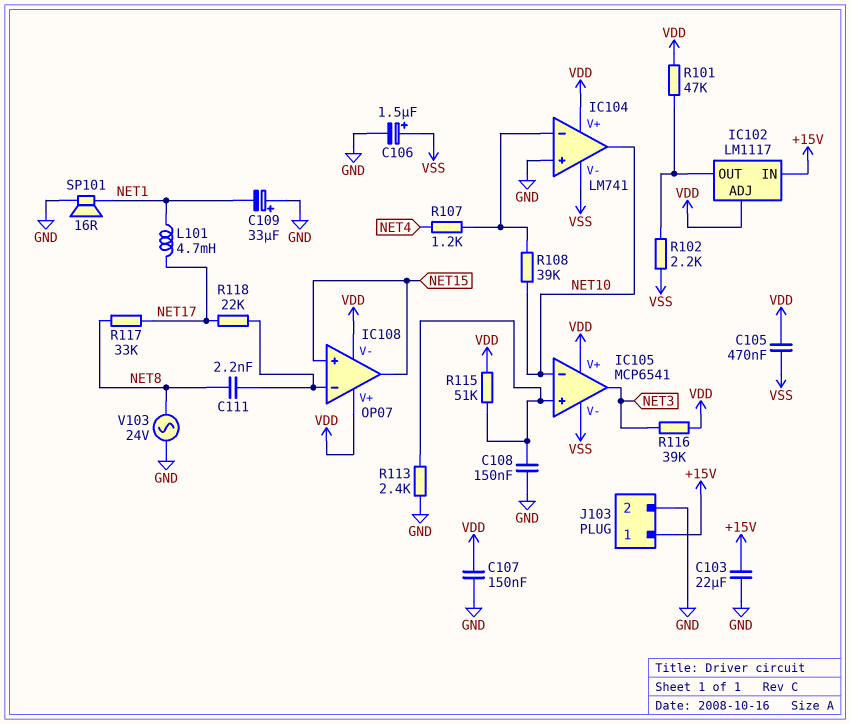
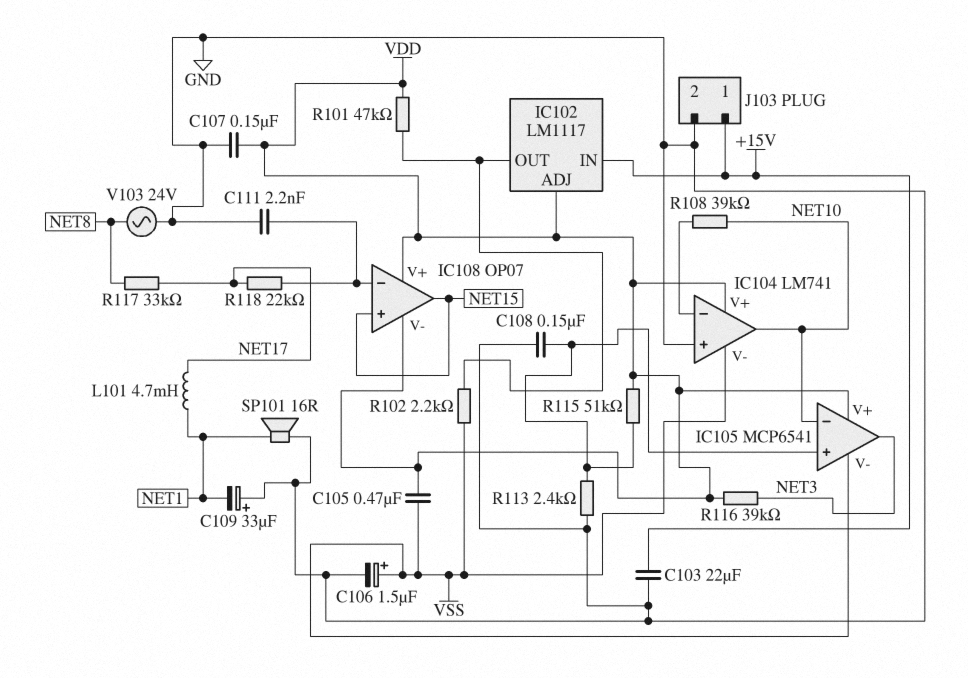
C111: 2.2nF (IC108/in-, NET8) -> 2.2nF (GND, IC108/in-)
R107: 1.2k (IC104/in-, NET4) -> none

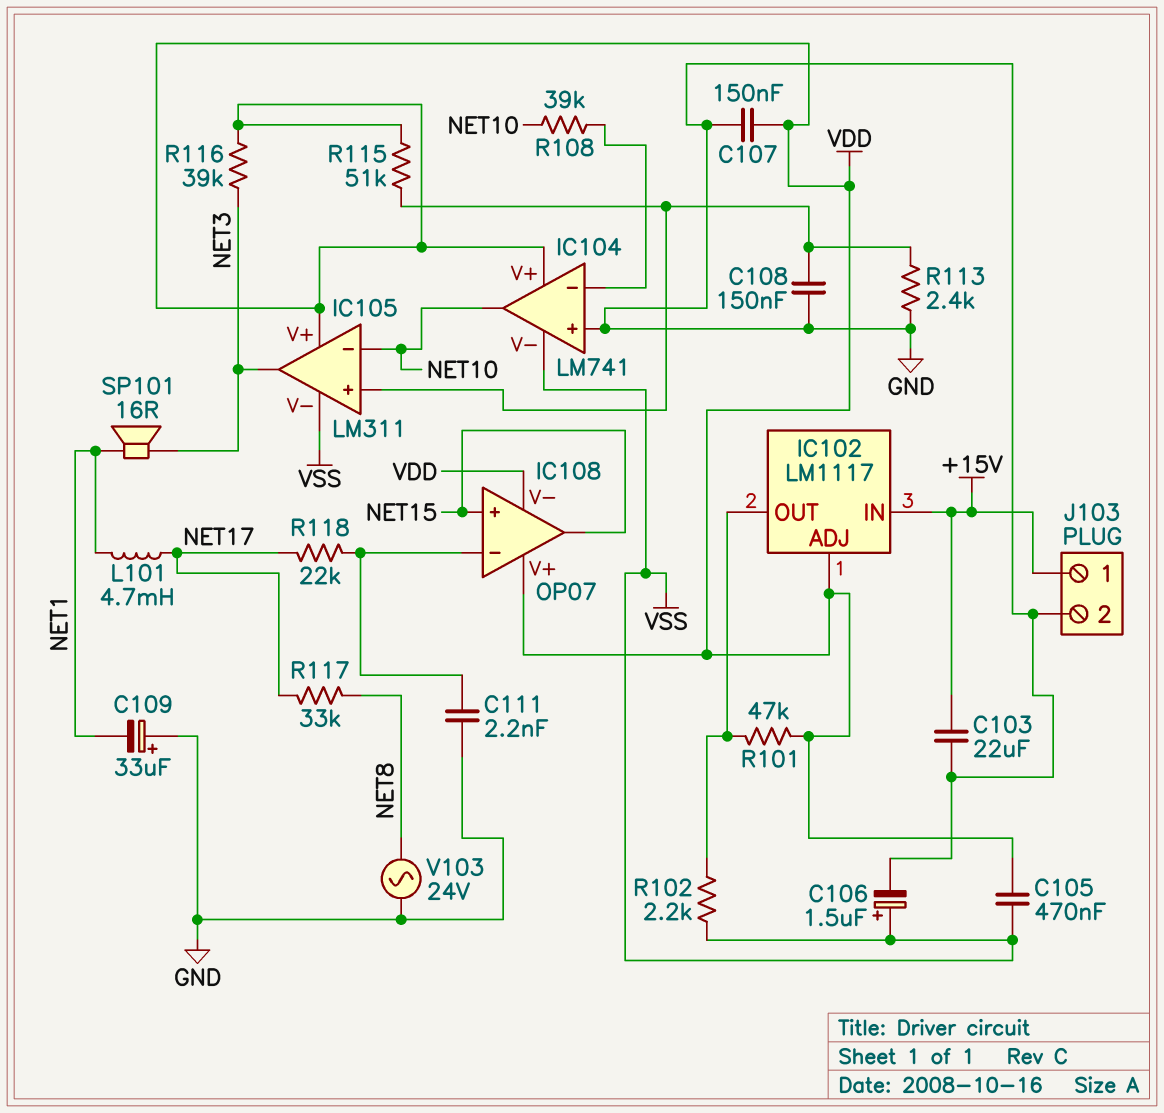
IC105: MCP6541 -> LM311
SP101: speaker 16R (GND, NET1) -> speaker 16R (NET1, NET3)

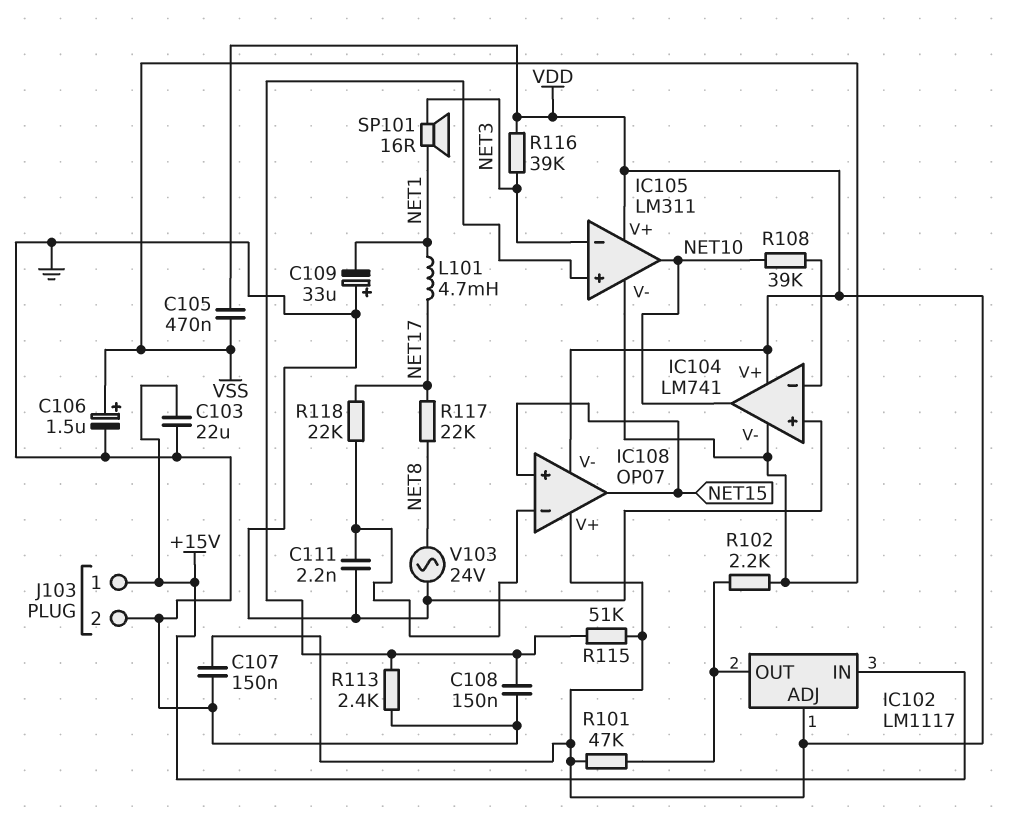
IC105 pin in-: NET10 -> NET3
IC105 pin out: NET3 -> NET10
R117: 33k (NET8, NET17) -> 22k (NET8, NET17)

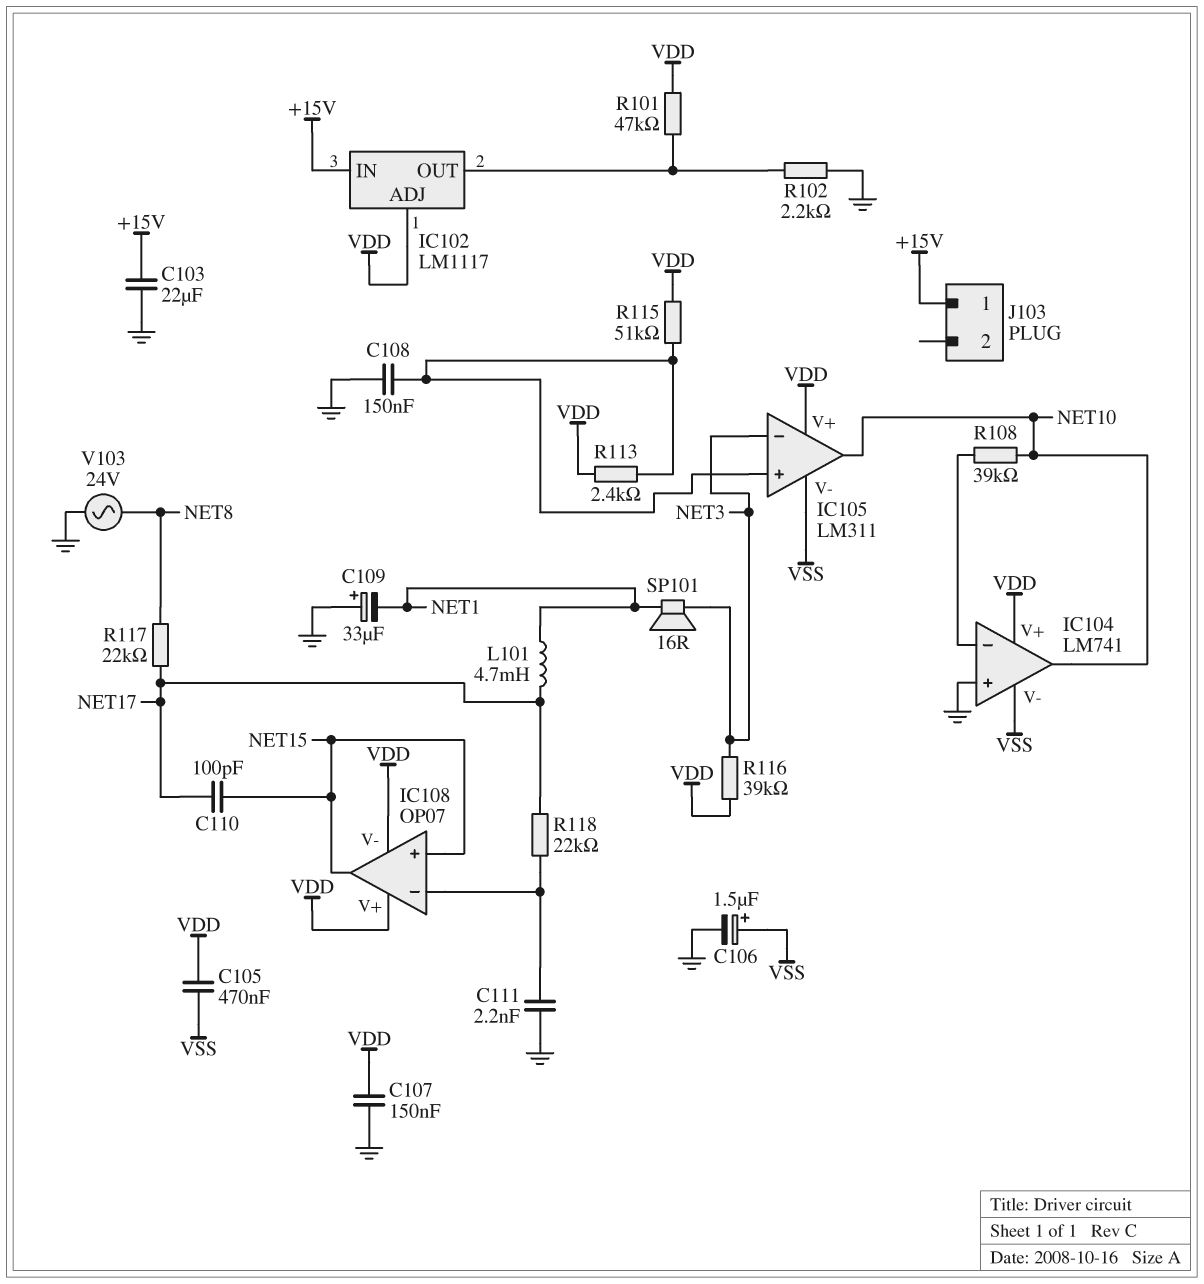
C110: none -> 100pF (NET15, NET17)
J103 pin 2: GND -> none
R102: 2.2k (IC102/OUT, VSS) -> 2.2k (GND, IC102/OUT)
R113: 2.4k (GND, IC105/in+) -> 2.4k (IC105/in+, VDD)

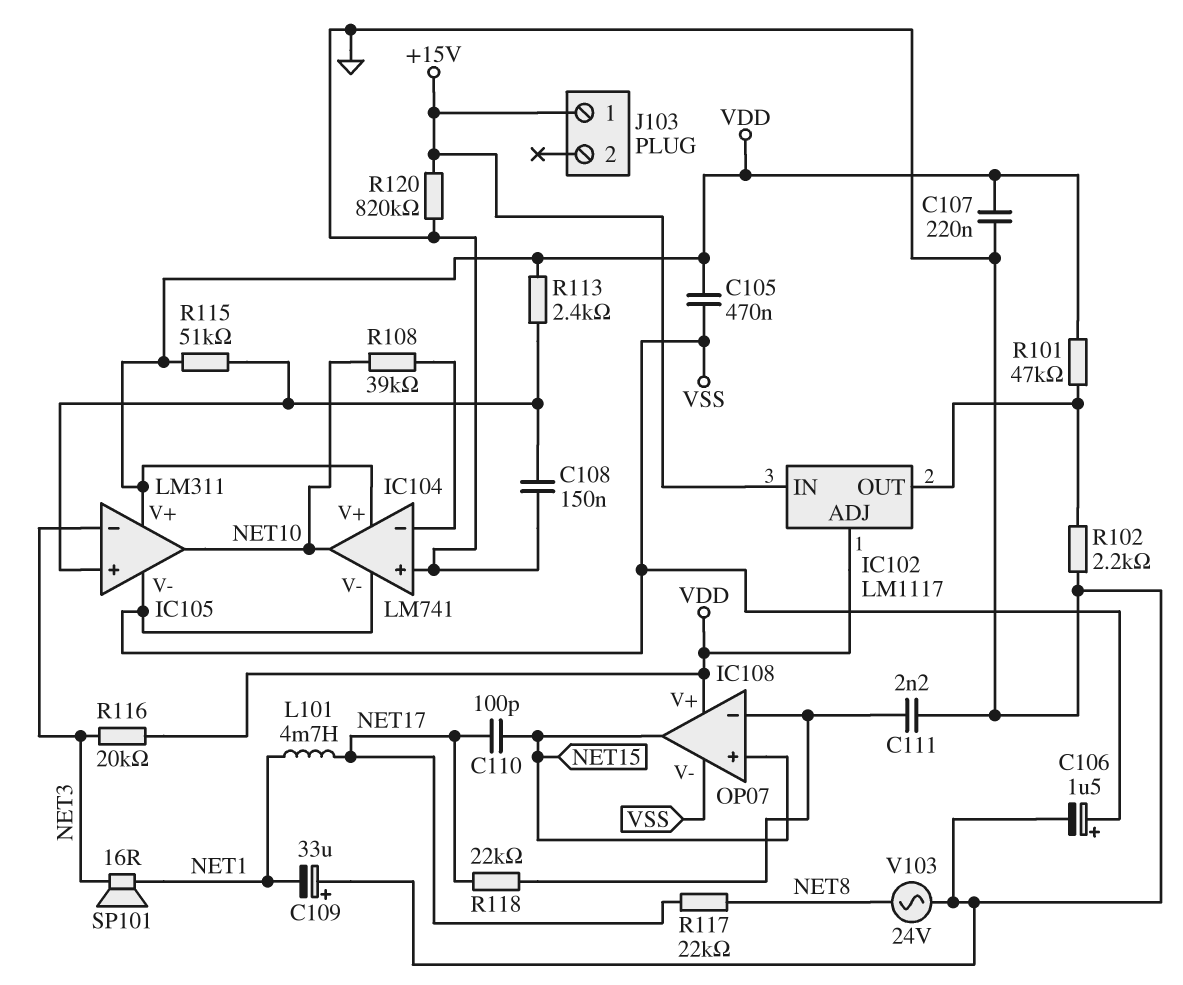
C103: 22uF (+15V, GND) -> none
C107: 150nF (GND, VDD) -> 220nF (GND, VDD)
IC108 pin V-: VDD -> VSS
R116: 39k (NET3, VDD) -> 20k (NET3, VDD)
R120: none -> 820k (+15V, GND)

